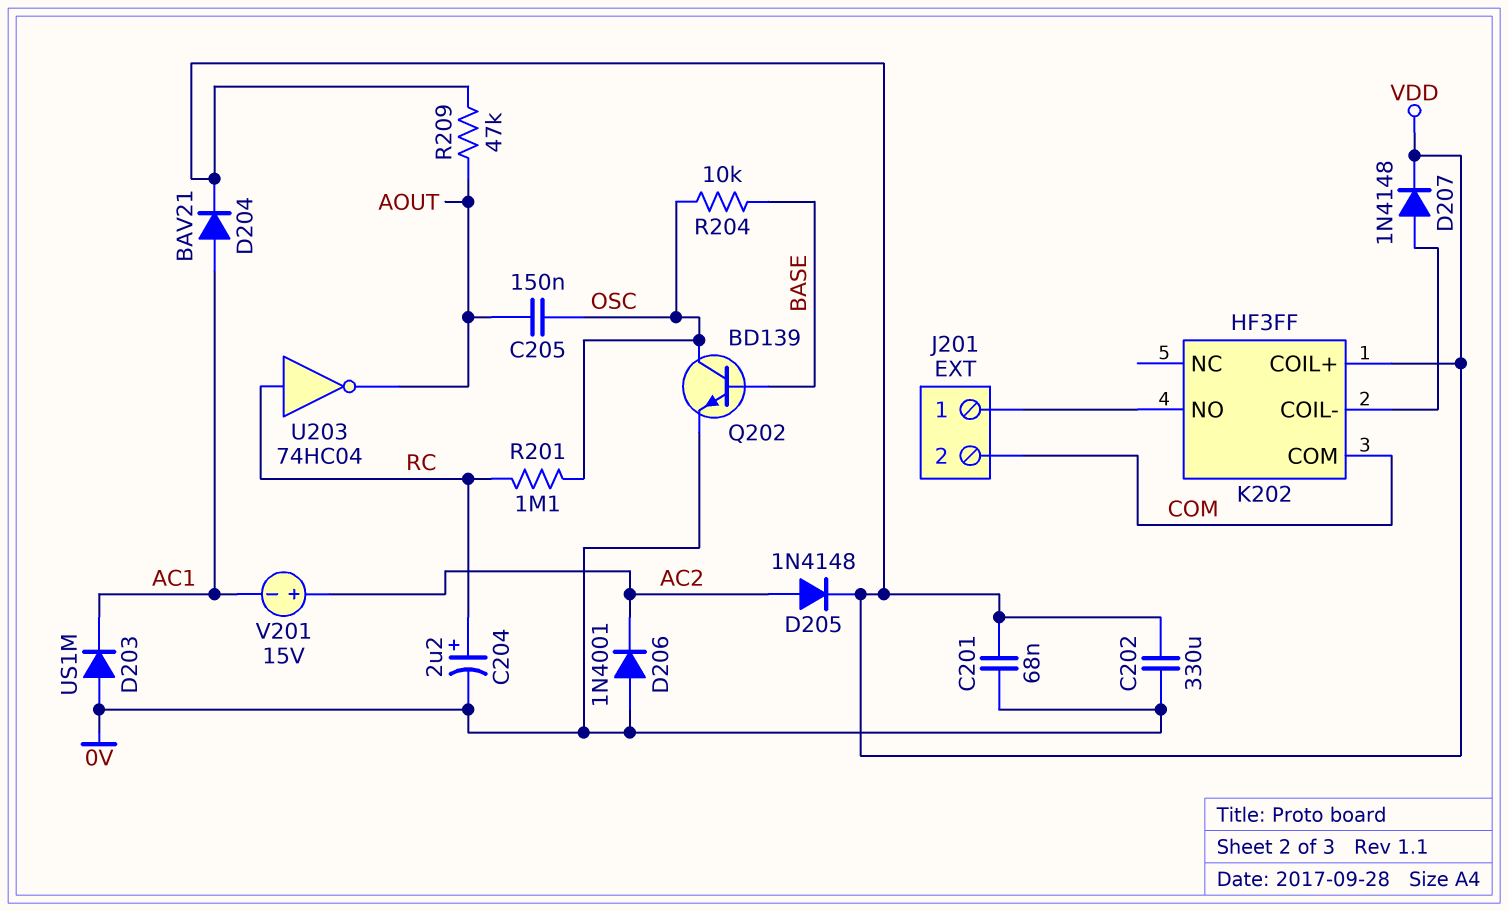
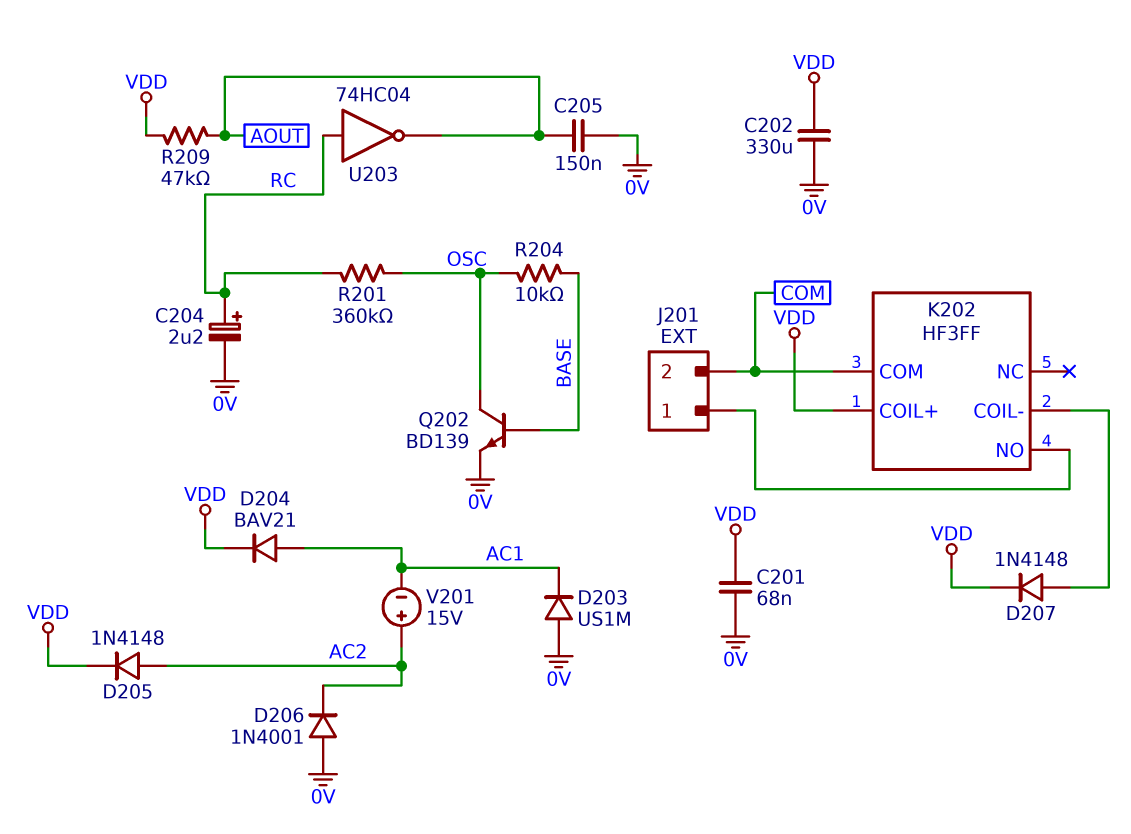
C205: 150nF (AOUT, OSC) -> 150nF (0V, AOUT)
R201: 1.1M (OSC, RC) -> 360k (OSC, RC)

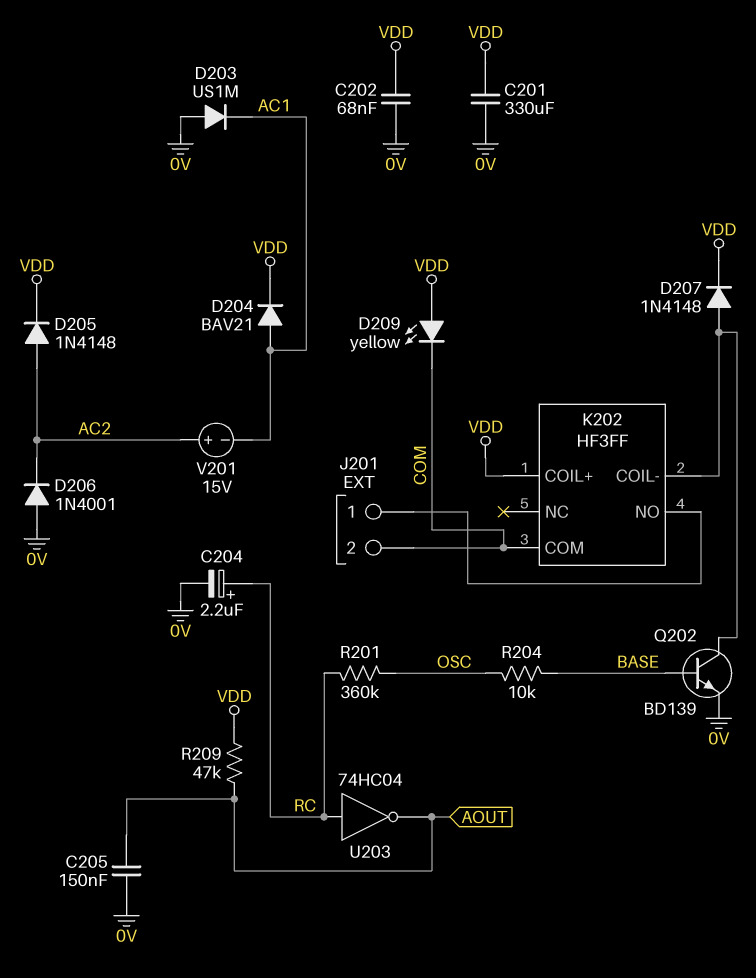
C201: 68nF (0V, VDD) -> 330uF (0V, VDD)
C202: 330uF (0V, VDD) -> 68nF (0V, VDD)
D209: none -> LED yellow (A VDD, K COM)
Q202: NPN BD139 (B BASE, C OSC, E 0V) -> NPN BD139 (B BASE, C K202/COIL-, E 0V)

